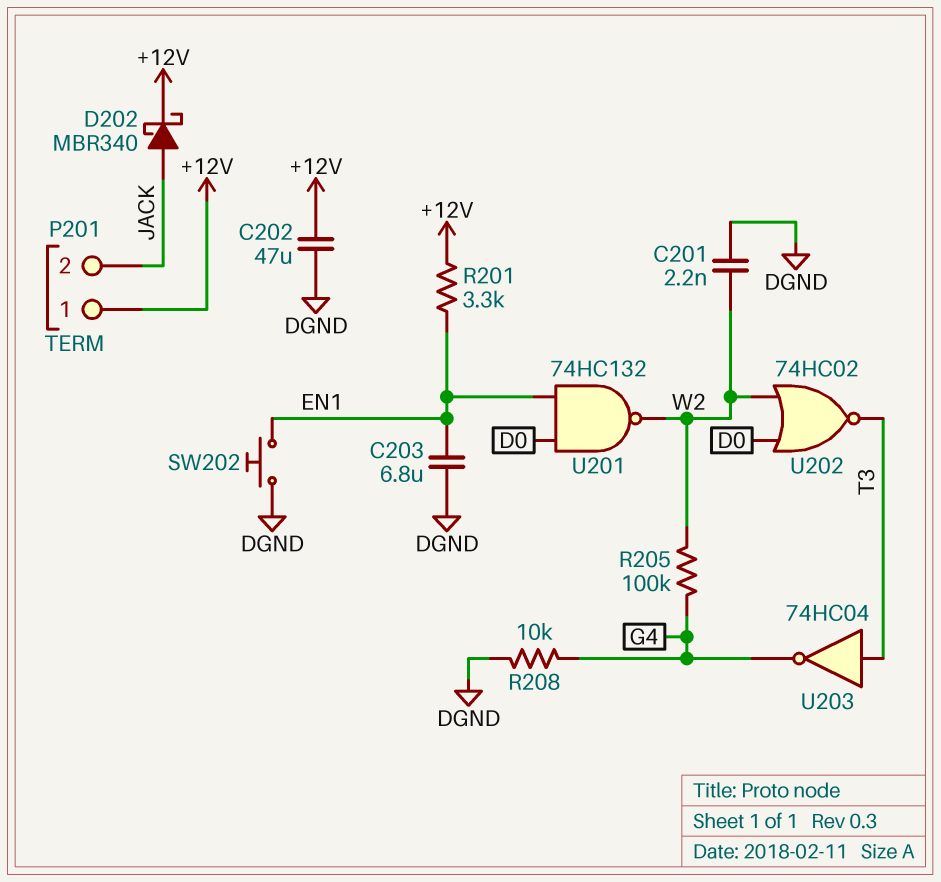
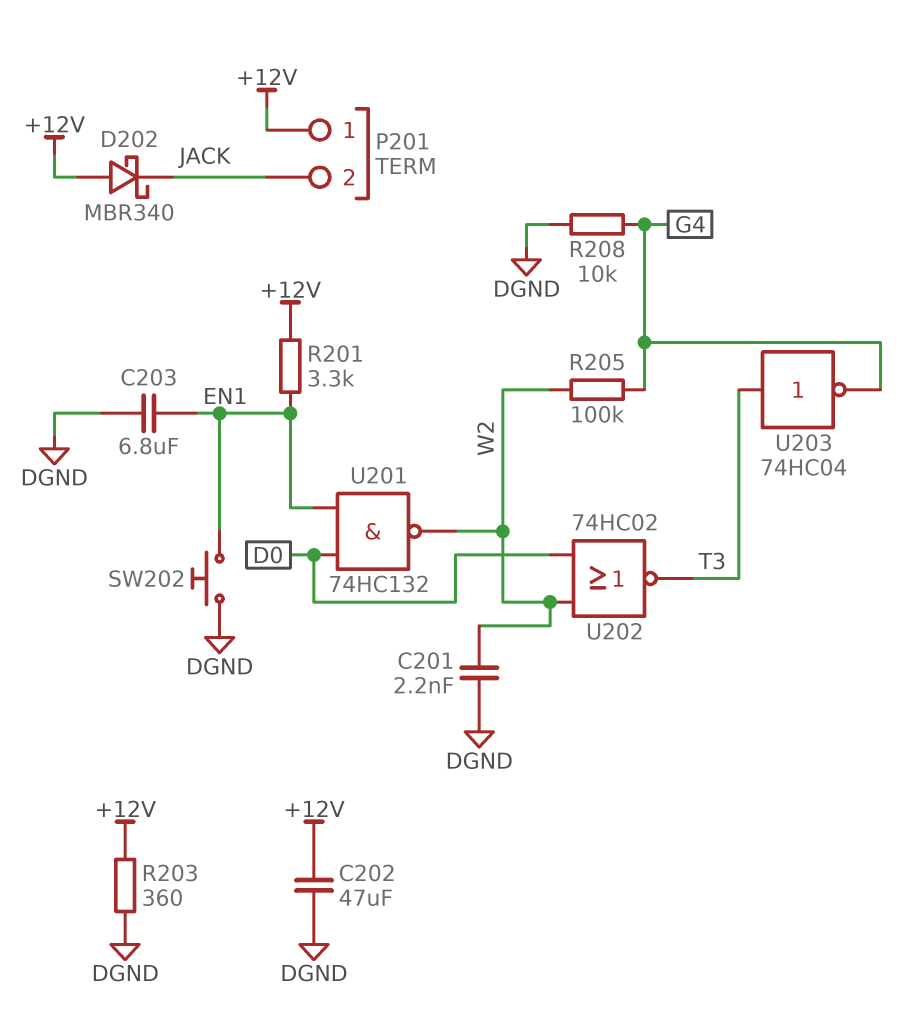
D202: schottky MBR340 (A JACK, K +12V) -> schottky MBR340 (A +12V, K JACK)
R203: none -> 360 (+12V, DGND)

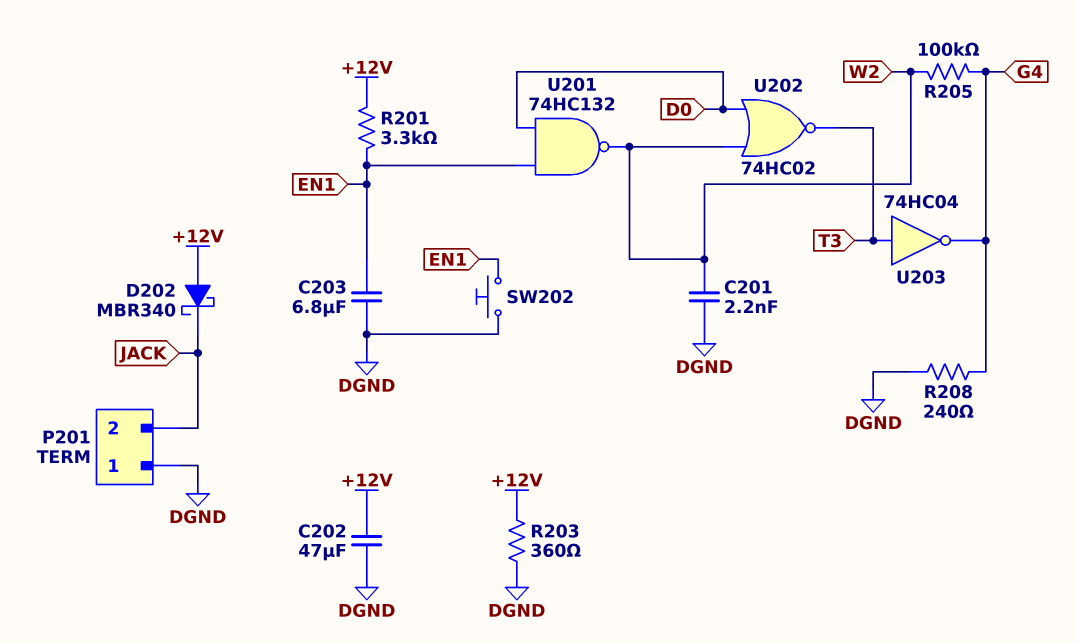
P201 pin 1: +12V -> DGND
R208: 10k (DGND, G4) -> 240 (DGND, G4)

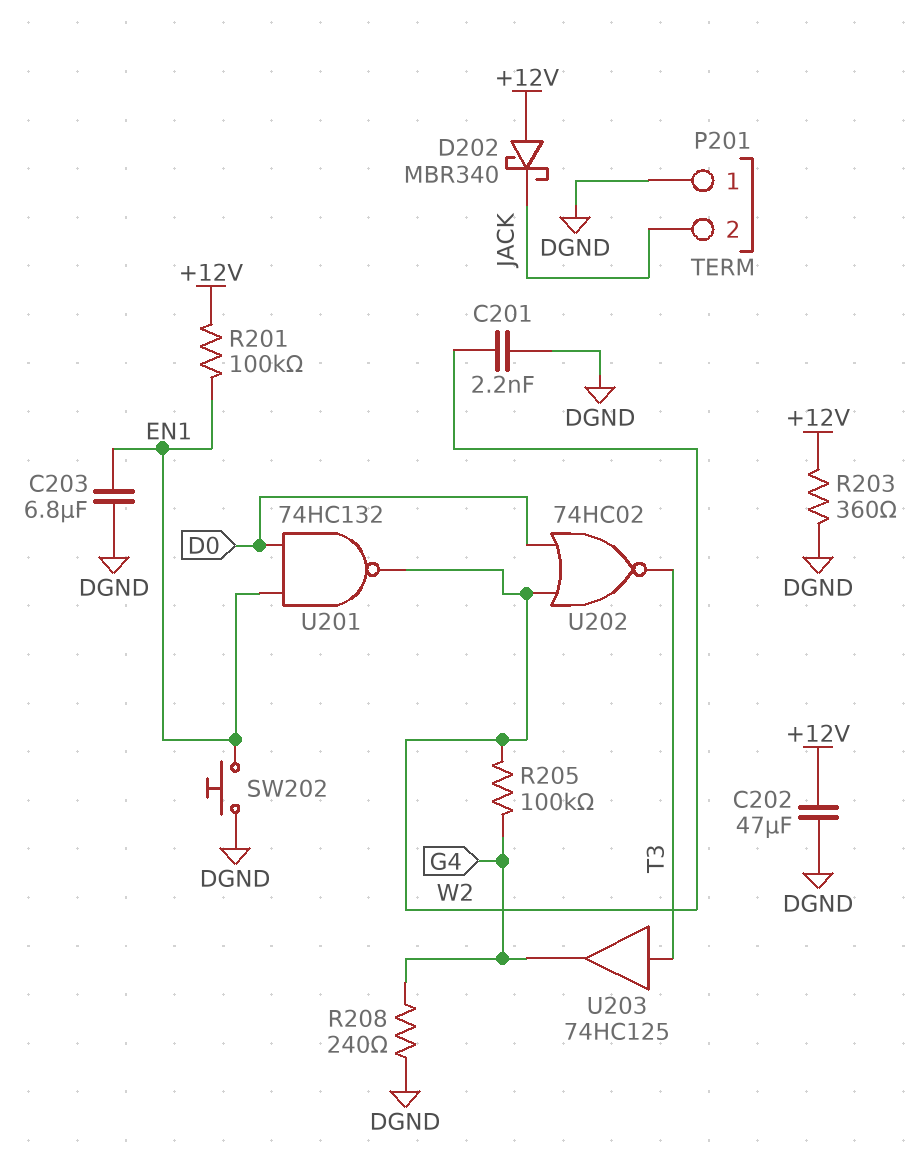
R201: 3.3k (+12V, EN1) -> 100k (+12V, EN1)
U203: NOT 74HC04 (in T3, out G4) -> buffer 74HC125 (in T3, out G4)

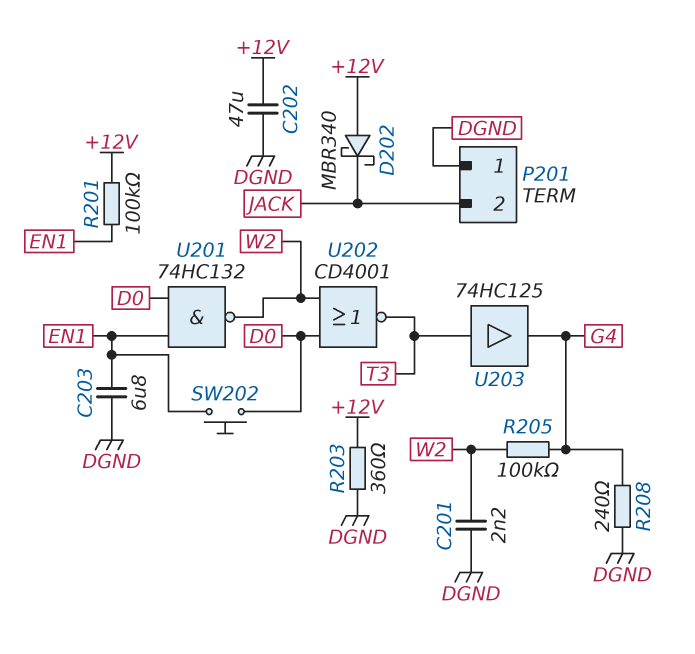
SW202: button (DGND, EN1) -> button (D0, EN1)
U202: NOR 74HC02 (in D0, in W2, out T3) -> NOR CD4001 (in D0, in W2, out T3)

